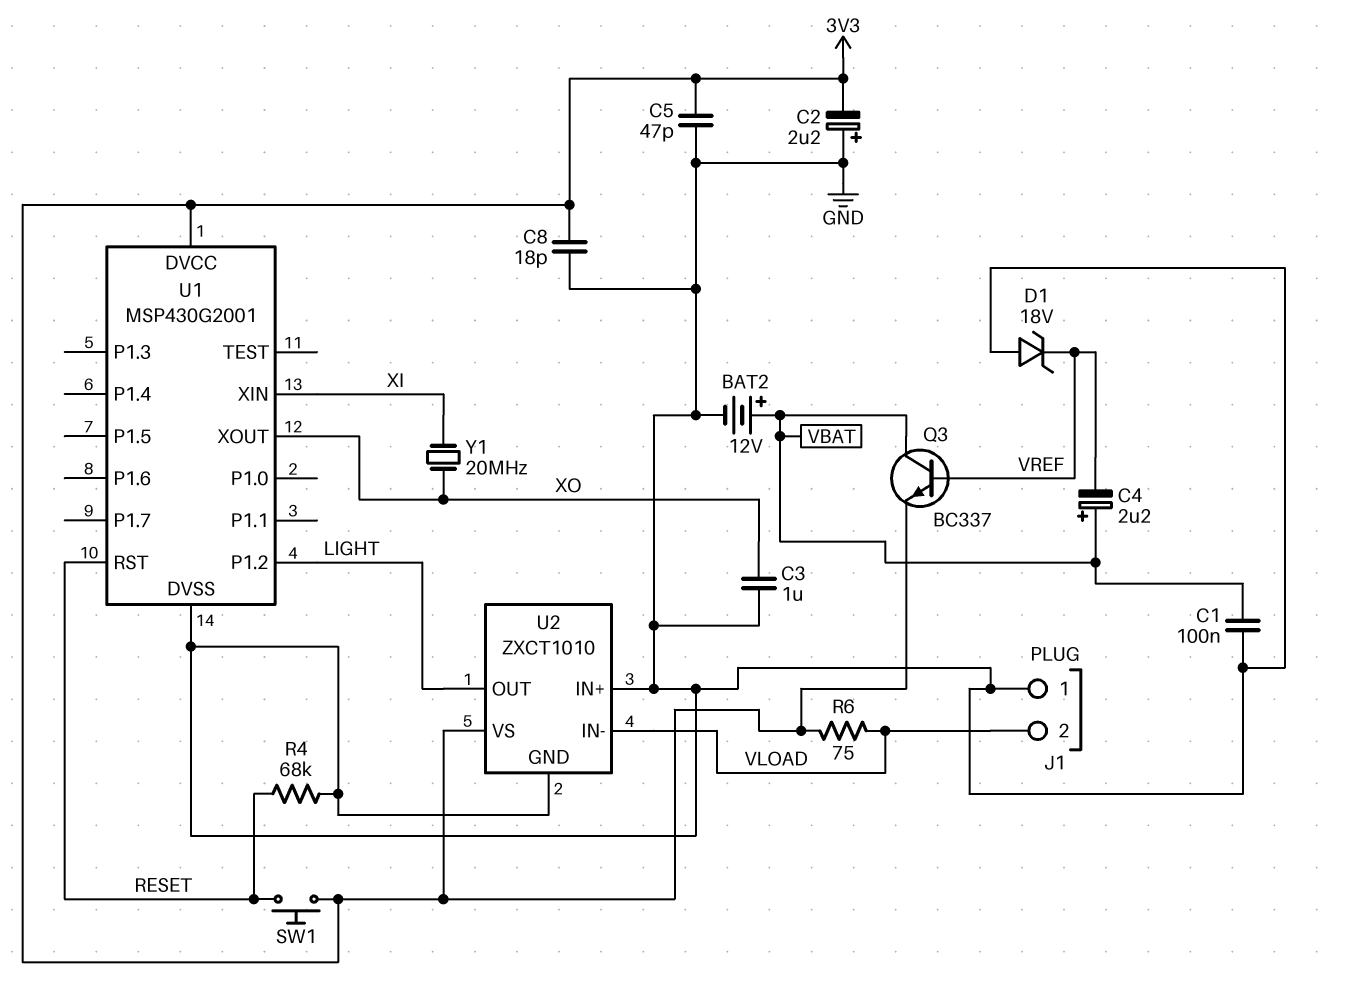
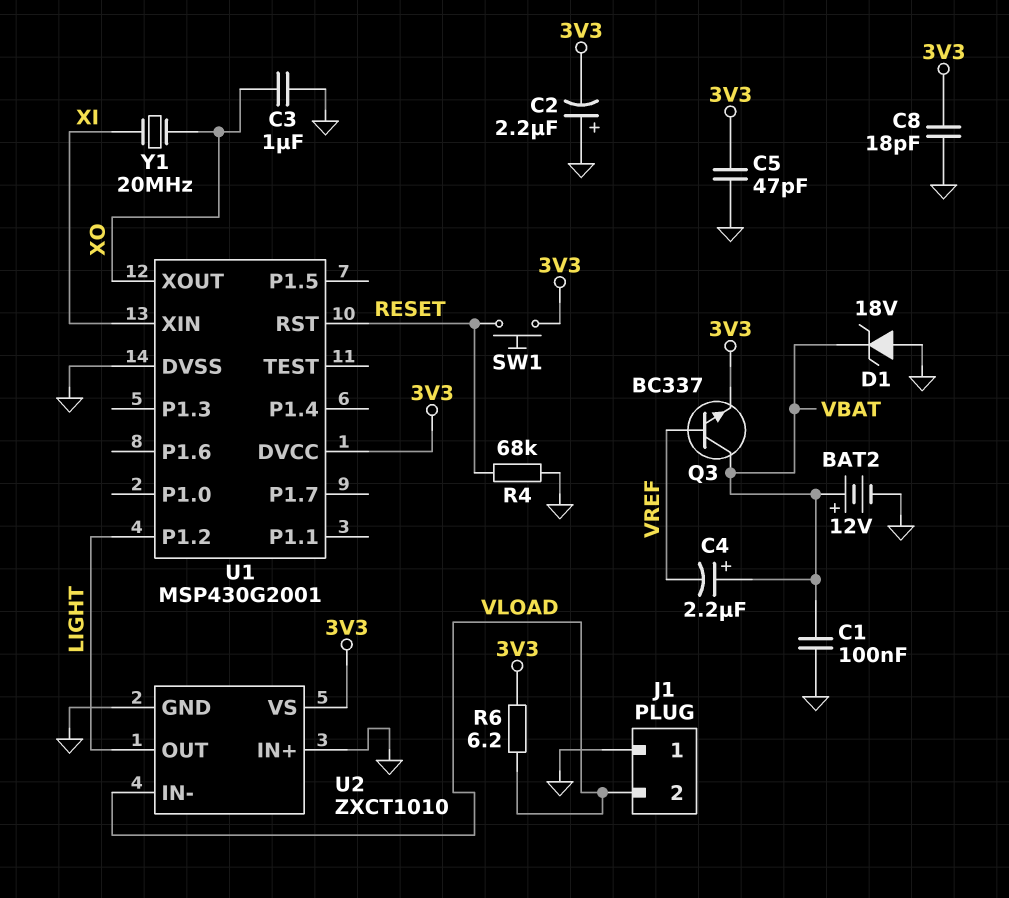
D1: zener 18V (A GND, K VREF) -> zener 18V (A GND, K VBAT)
R6: 75 (3V3, VLOAD) -> 6.2 (3V3, VLOAD)

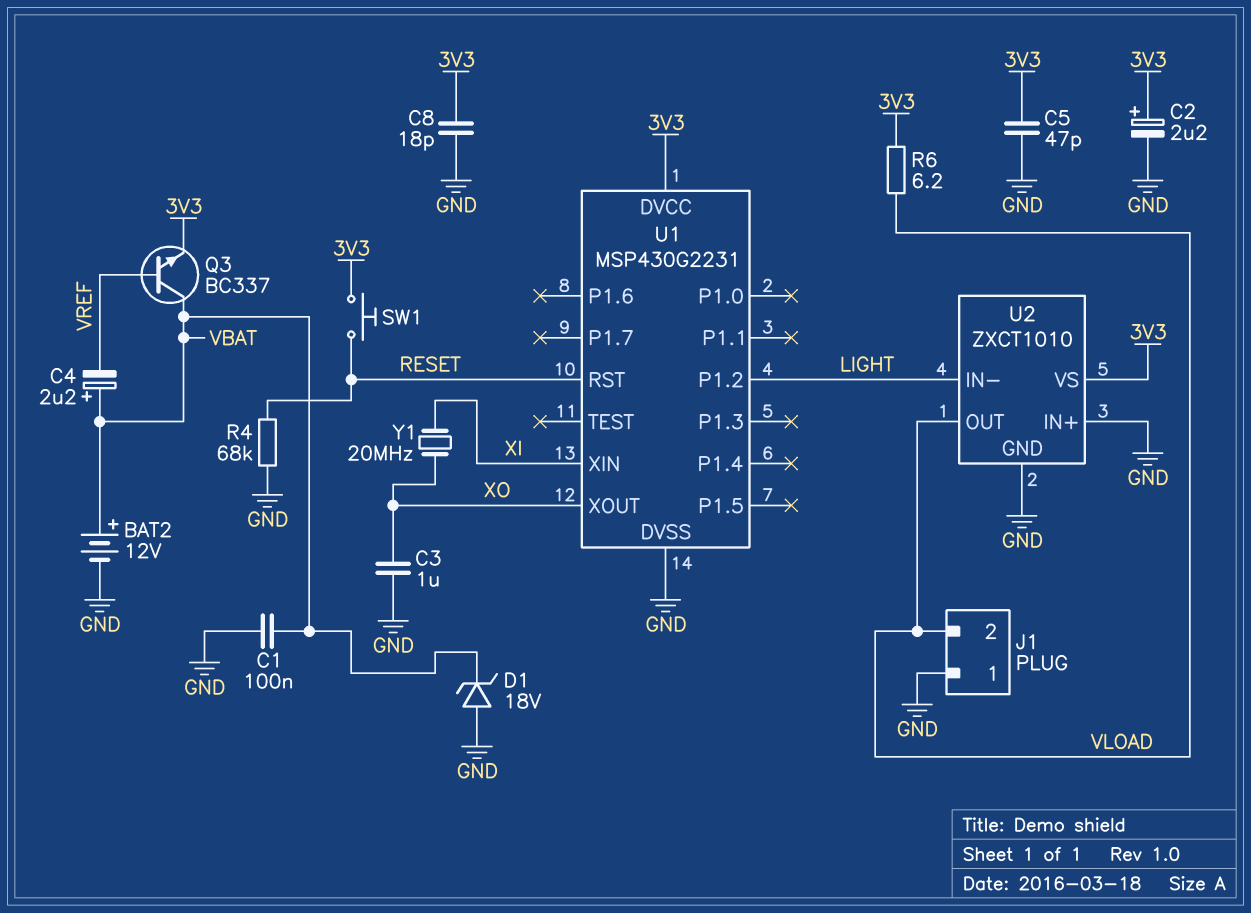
C2: 2.2uF (plus GND, minus 3V3) -> 2.2uF (plus 3V3, minus GND)
U1: MSP430G2001 -> MSP430G2231
U2 pin IN-: VLOAD -> LIGHT
U2 pin OUT: LIGHT -> VLOAD

